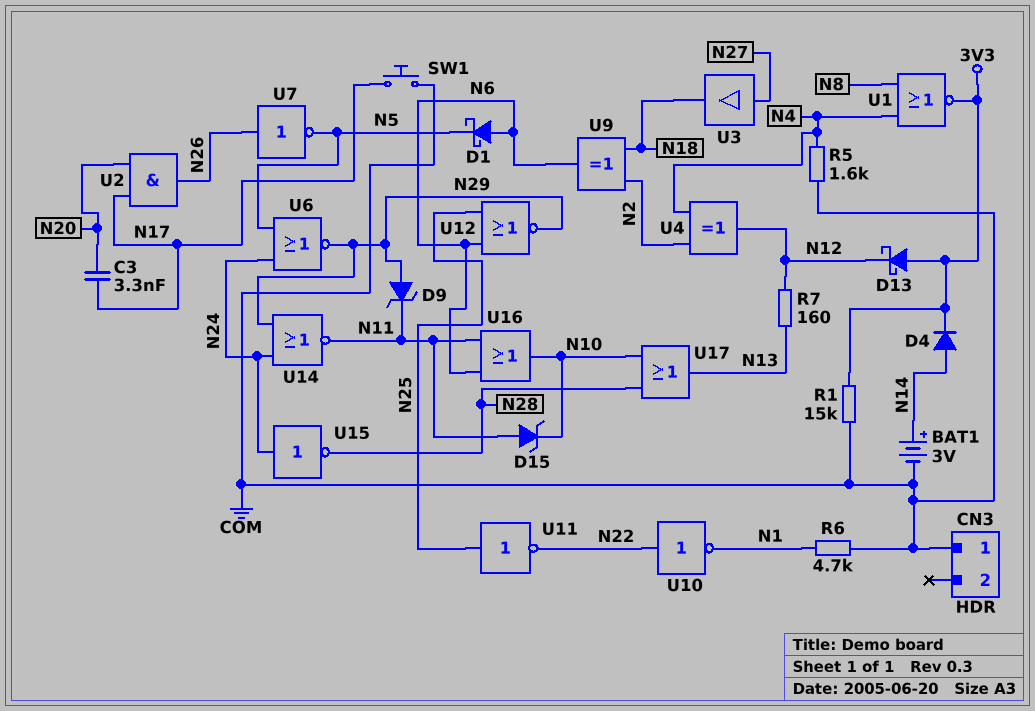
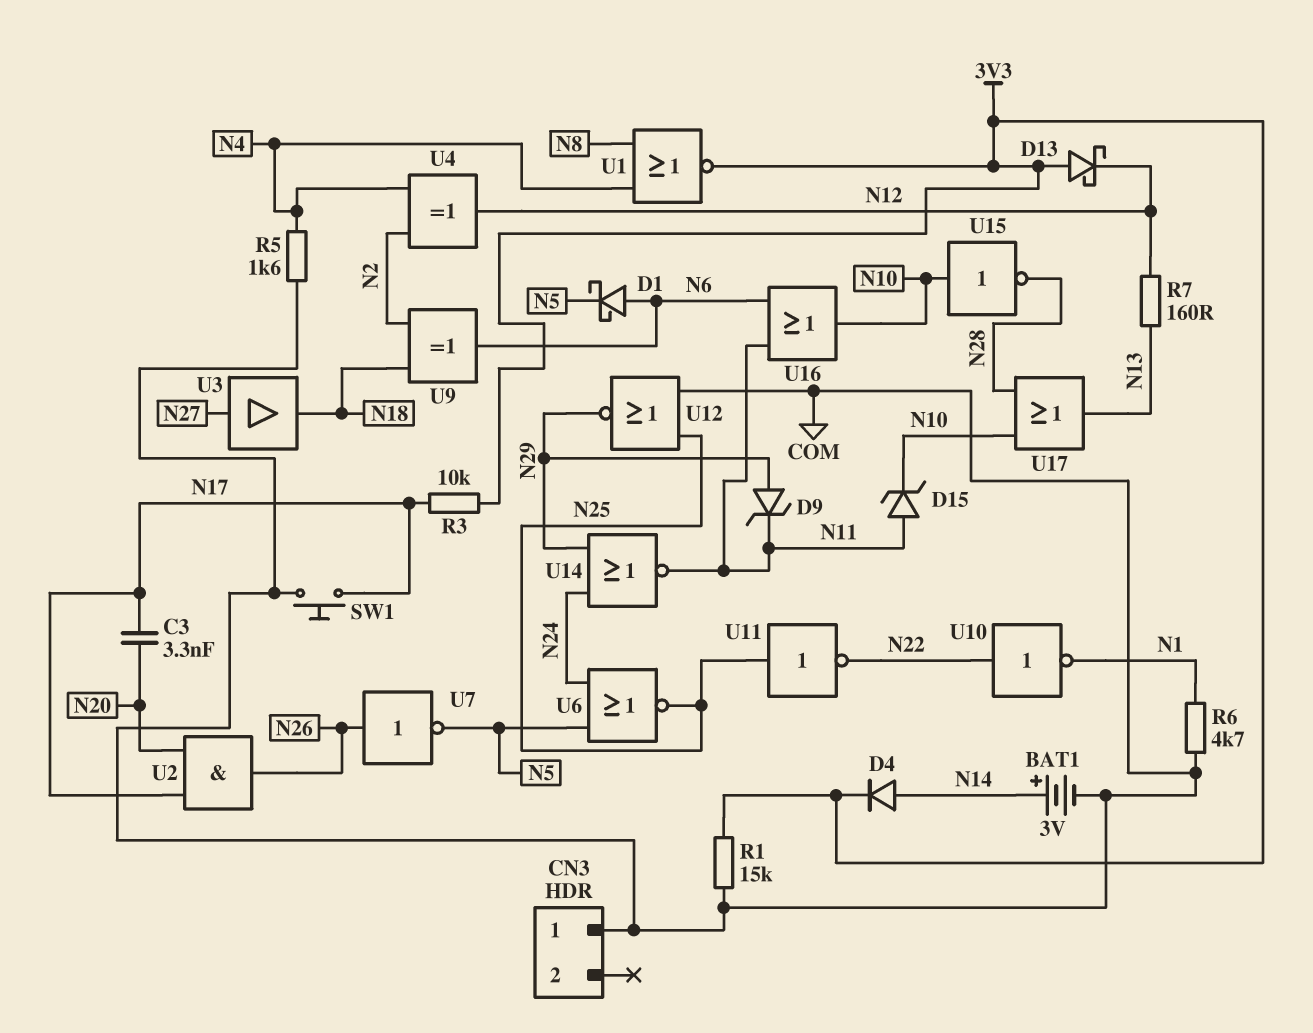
R3: none -> 10k (3V3, N17)
U6: NOR (in N5, in N24, out N29) -> NOR (in N5, in N24, out N25)
U12: NOR (in N6, in N25, out N29) -> NOR (in COM, in N25, out N29)
U15: NOT (in N24, out N28) -> NOT (in N10, out N28)

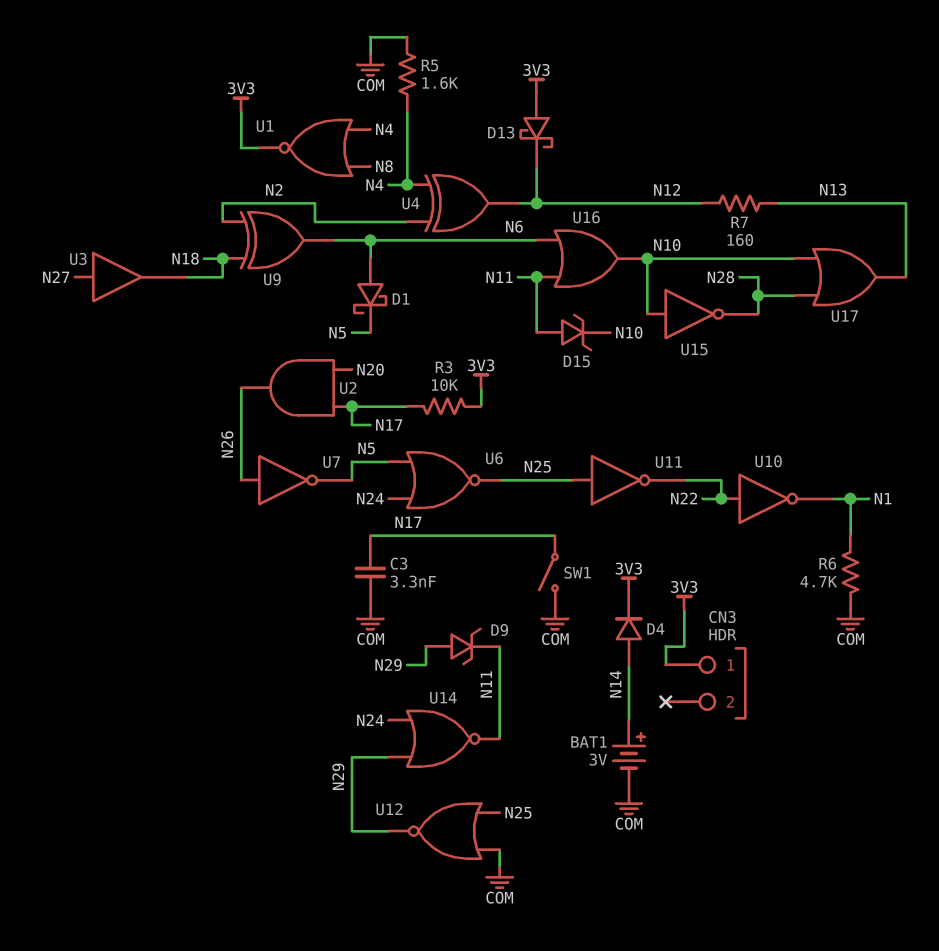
C3: 3.3nF (N17, N20) -> 3.3nF (COM, N17)
CN3 pin 1: COM -> 3V3
R1: 15k (3V3, COM) -> none
SW1: button (COM, N17) -> switch (COM, N17)

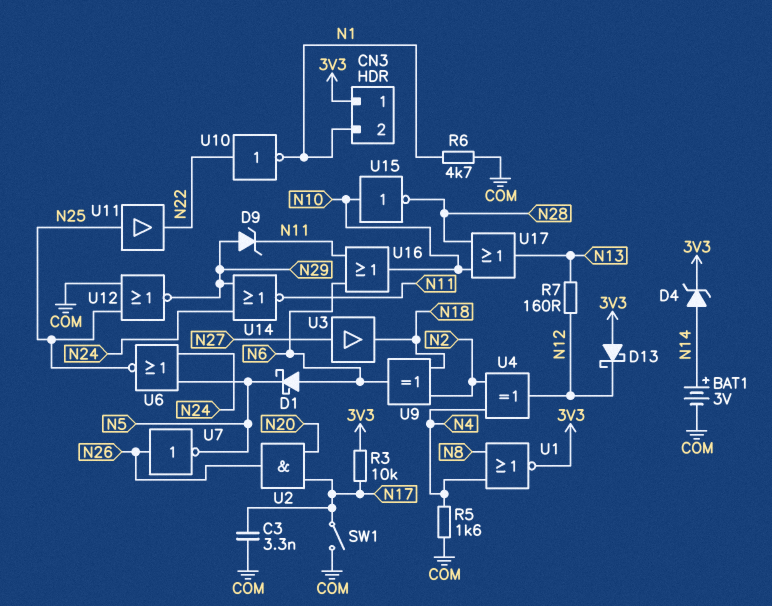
CN3 pin 2: none -> N1
D4: diode (A N14, K 3V3) -> zener (A N14, K 3V3)
D15: zener (A N11, K N10) -> none
U11: NOT (in N25, out N22) -> buffer (in N25, out N22)

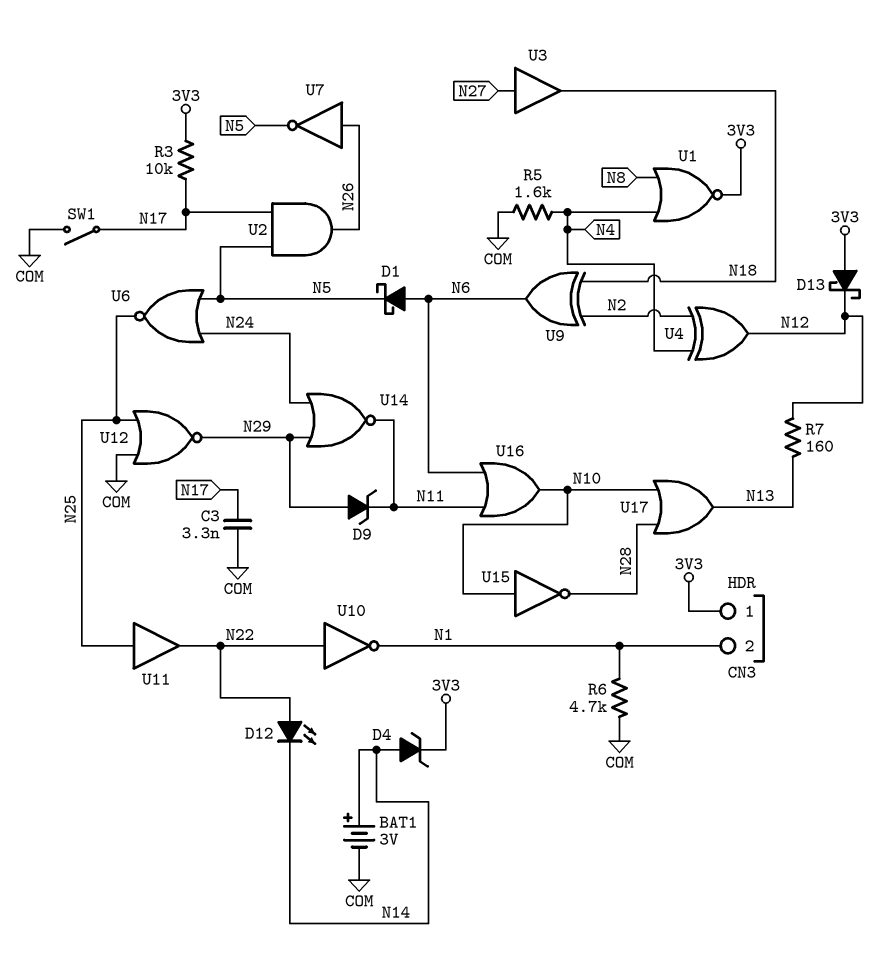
D12: none -> LED (A N22, K N14)
U2: AND (in N17, in N20, out N26) -> AND (in N5, in N17, out N26)

